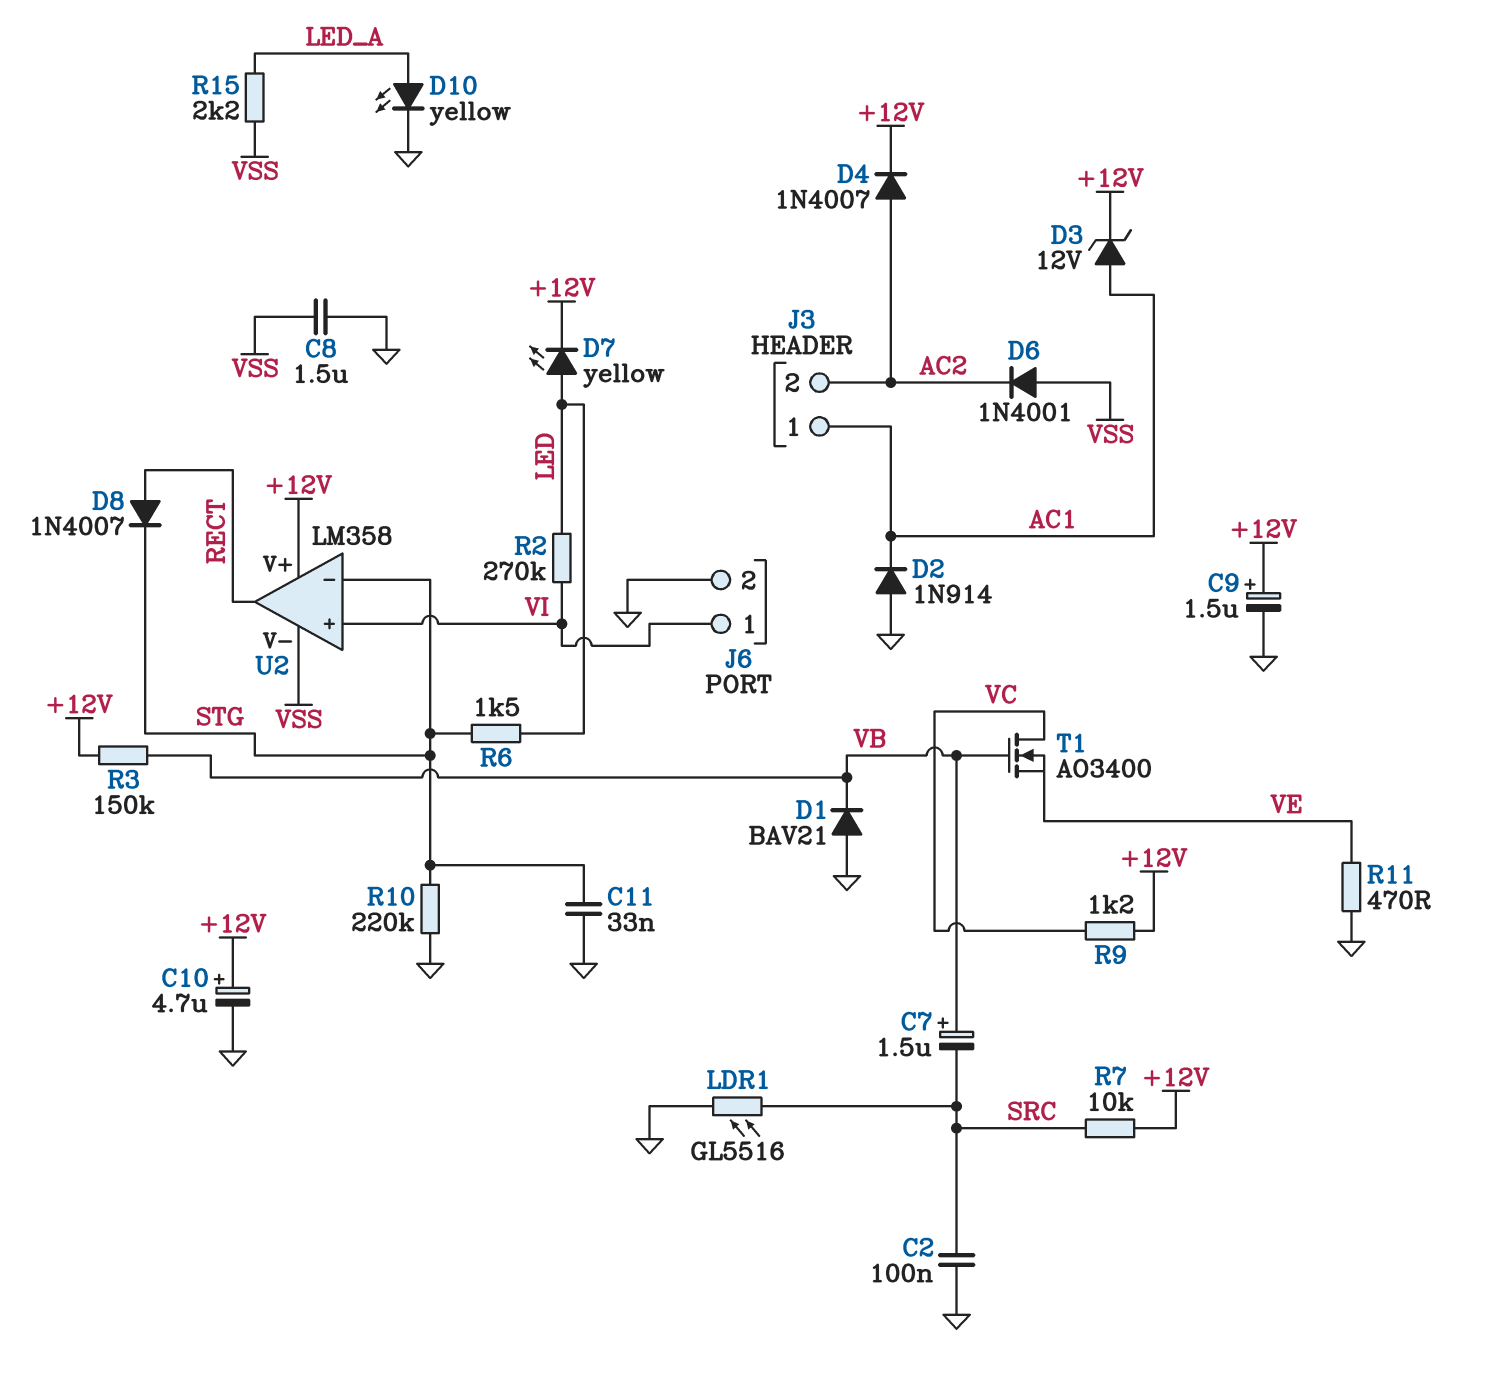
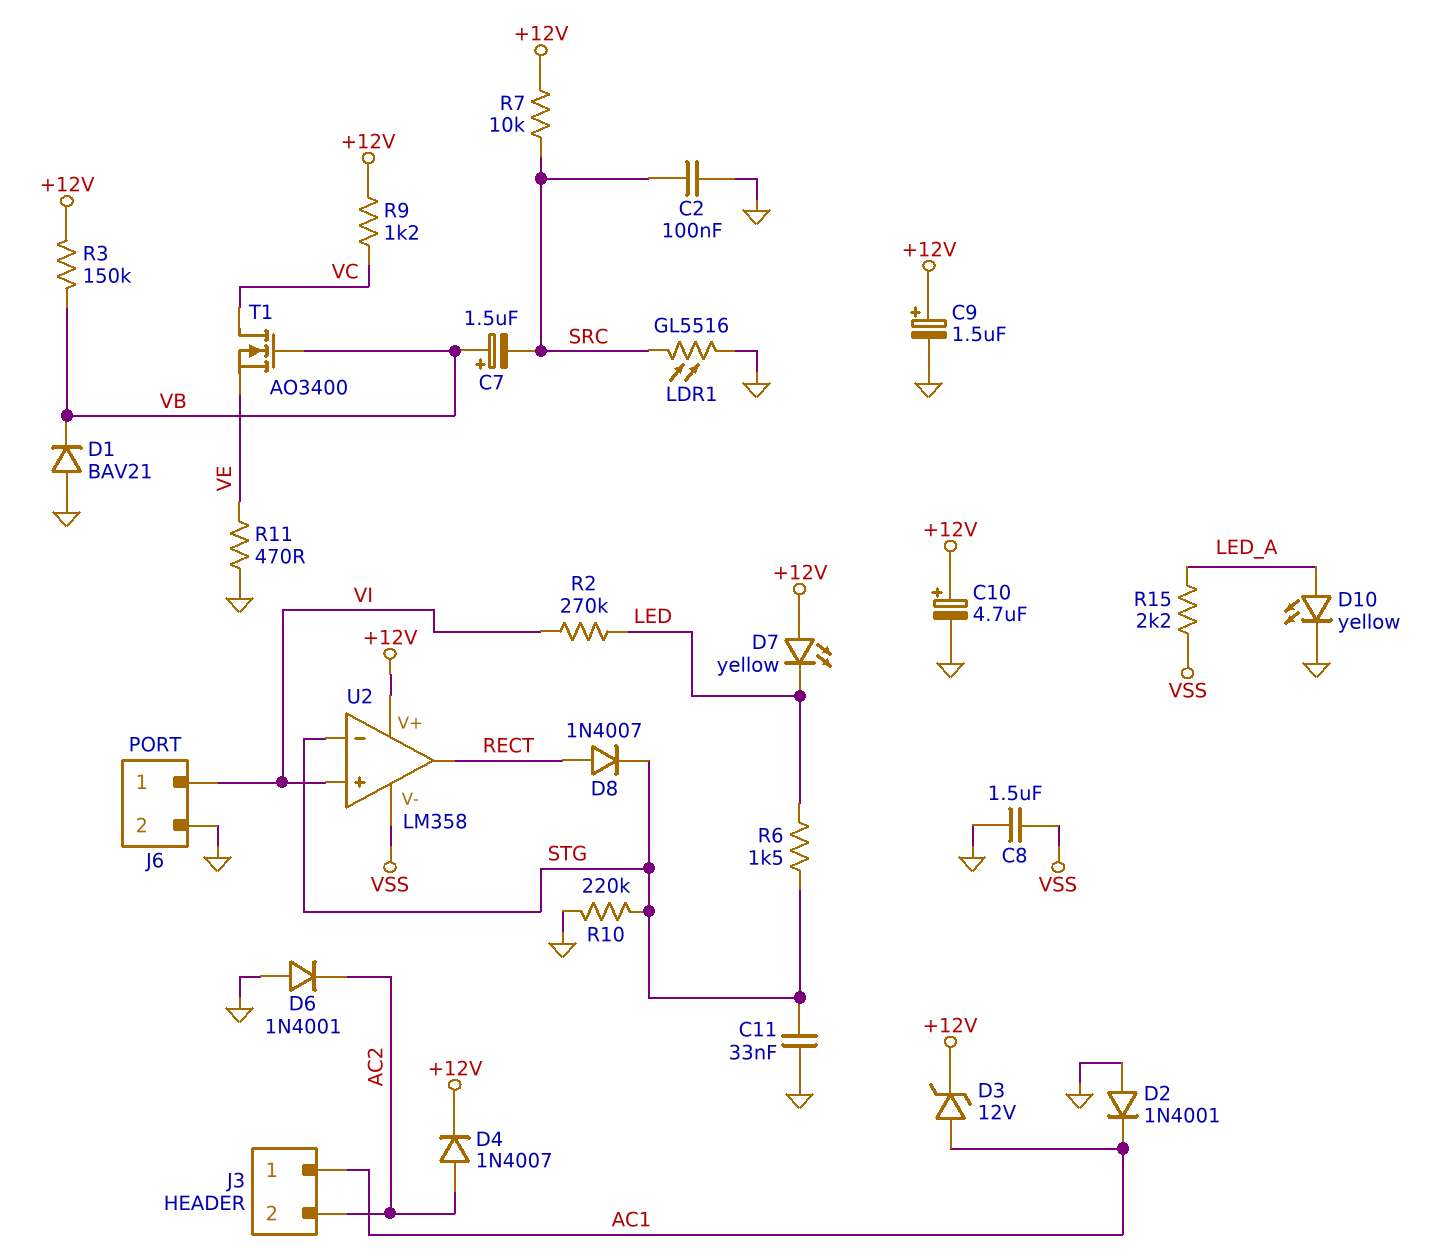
D2: diode 1N914 (A GND, K AC1) -> diode 1N4001 (A GND, K AC1)
D6: diode 1N4001 (A VSS, K AC2) -> diode 1N4001 (A GND, K AC2)
D7: LED yellow (A LED, K +12V) -> LED yellow (A +12V, K LED)

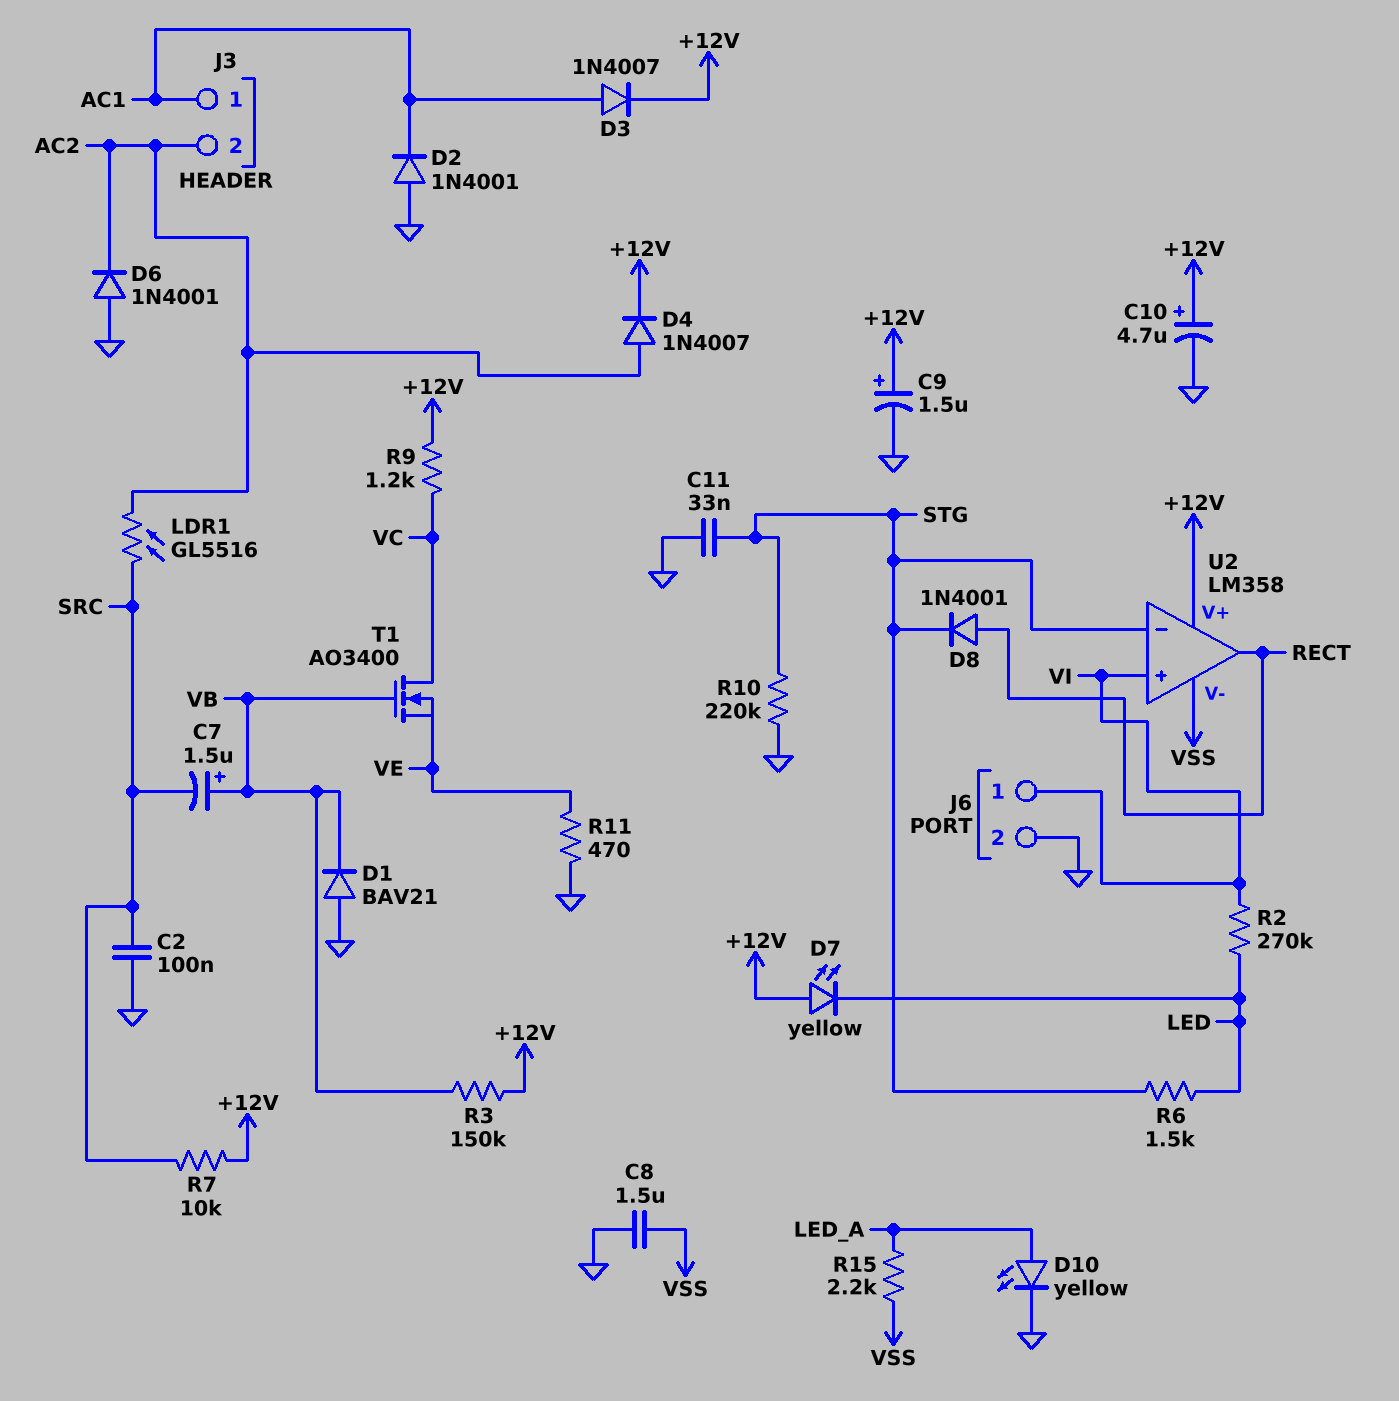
D3: zener 12V (A AC1, K +12V) -> diode 1N4007 (A AC1, K +12V)
D8: diode 1N4007 (A RECT, K STG) -> diode 1N4001 (A RECT, K STG)
LDR1: GL5516 (GND, SRC) -> GL5516 (AC2, SRC)

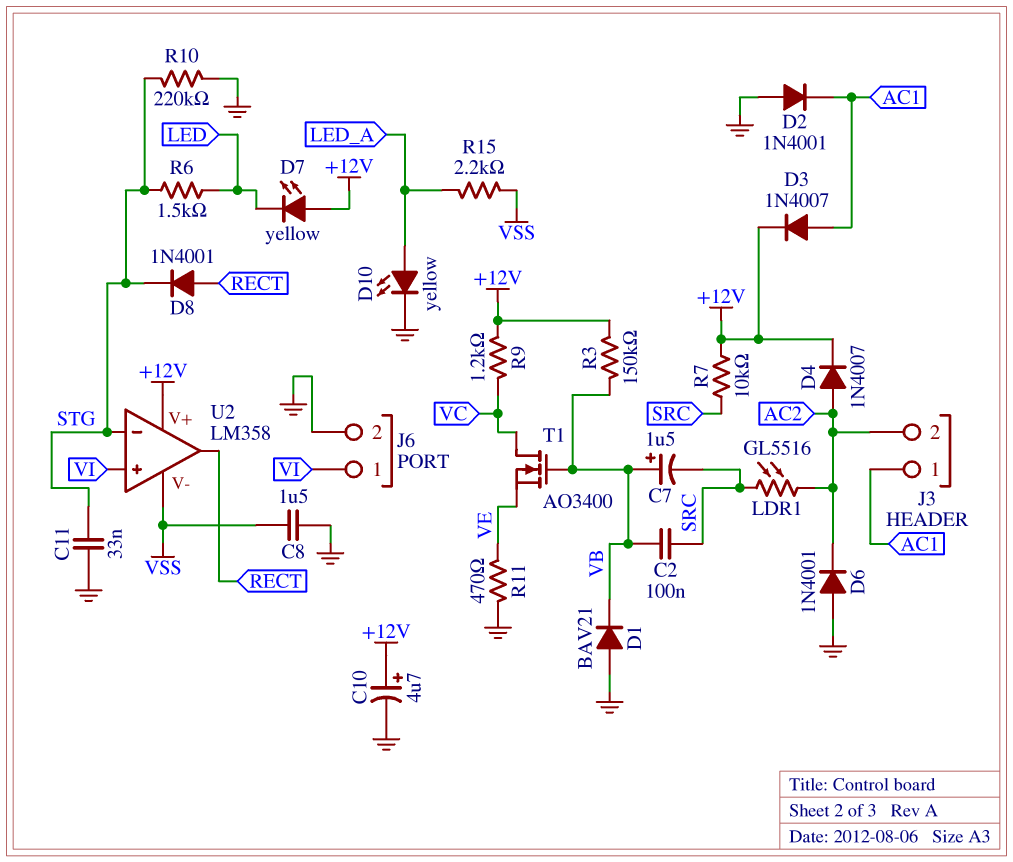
C2: 100nF (GND, SRC) -> 100nF (SRC, VB)
C9: 1.5uF (plus +12V, minus GND) -> none
R2: 270k (LED, VI) -> none

